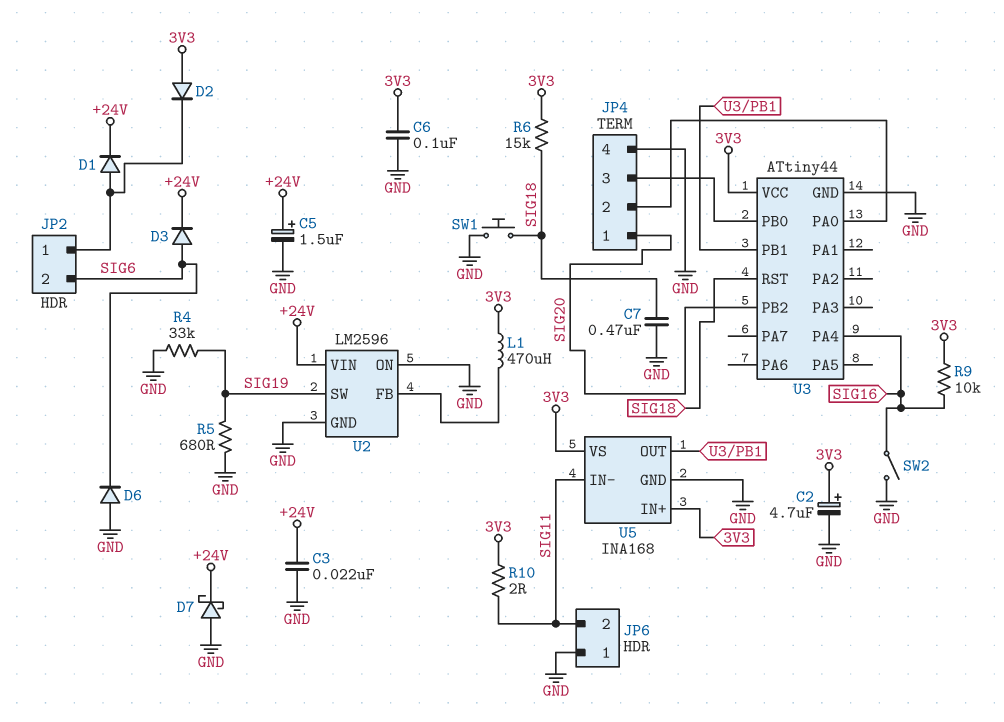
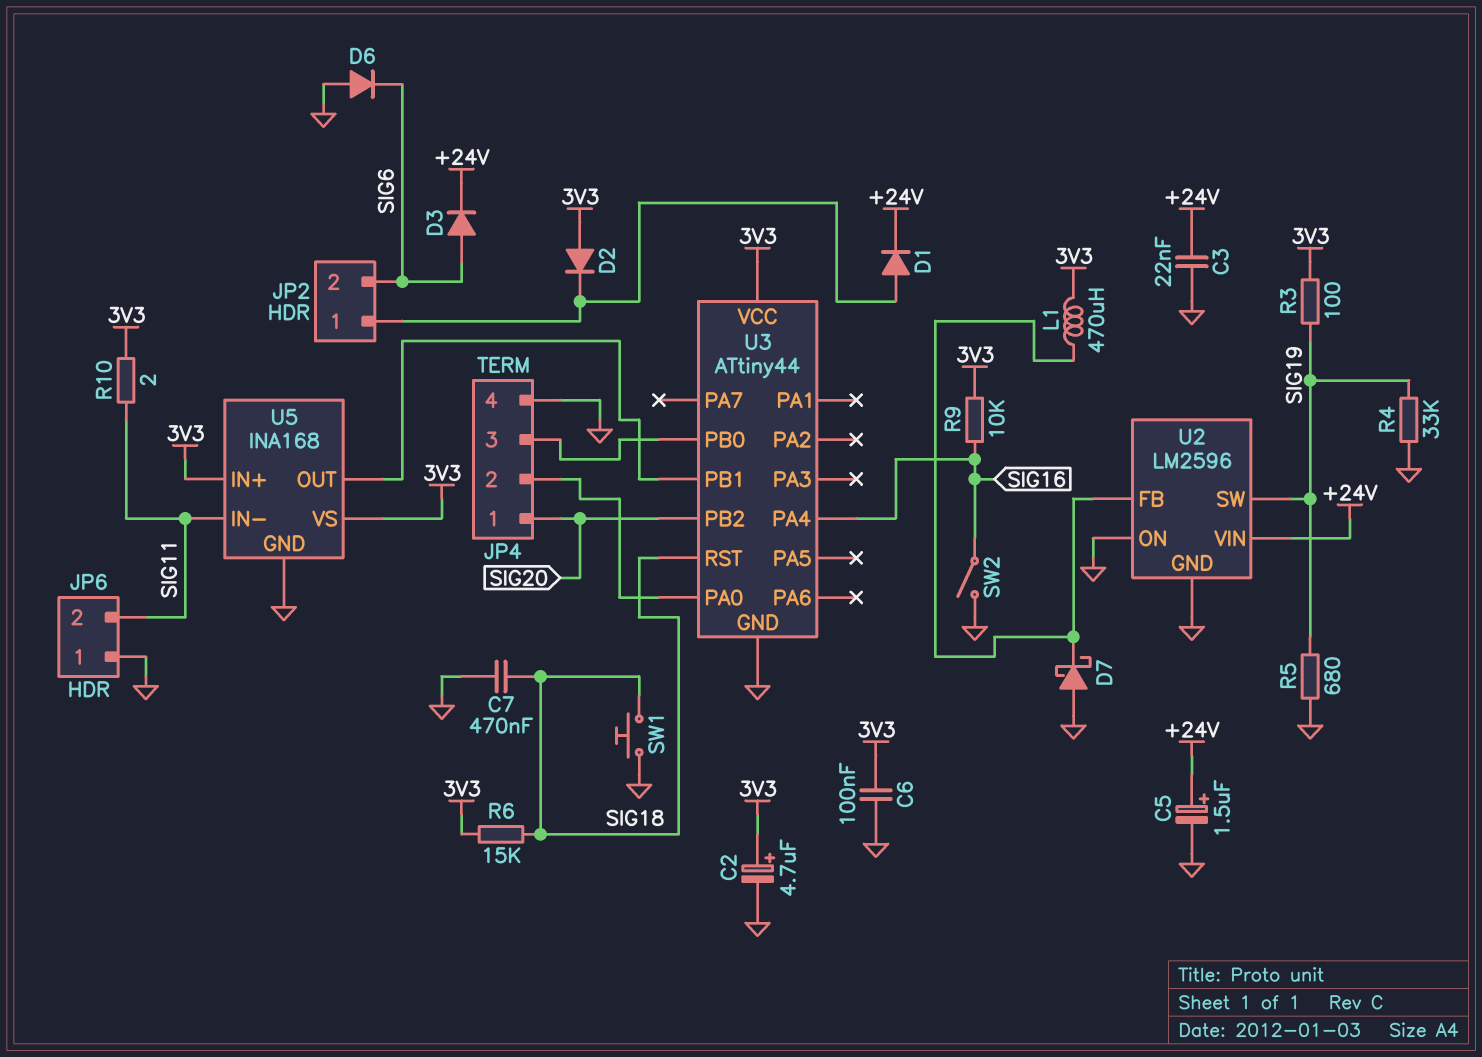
D7: schottky (A GND, K +24V) -> schottky (A GND, K U2/FB)
R3: none -> 100 (3V3, SIG19)

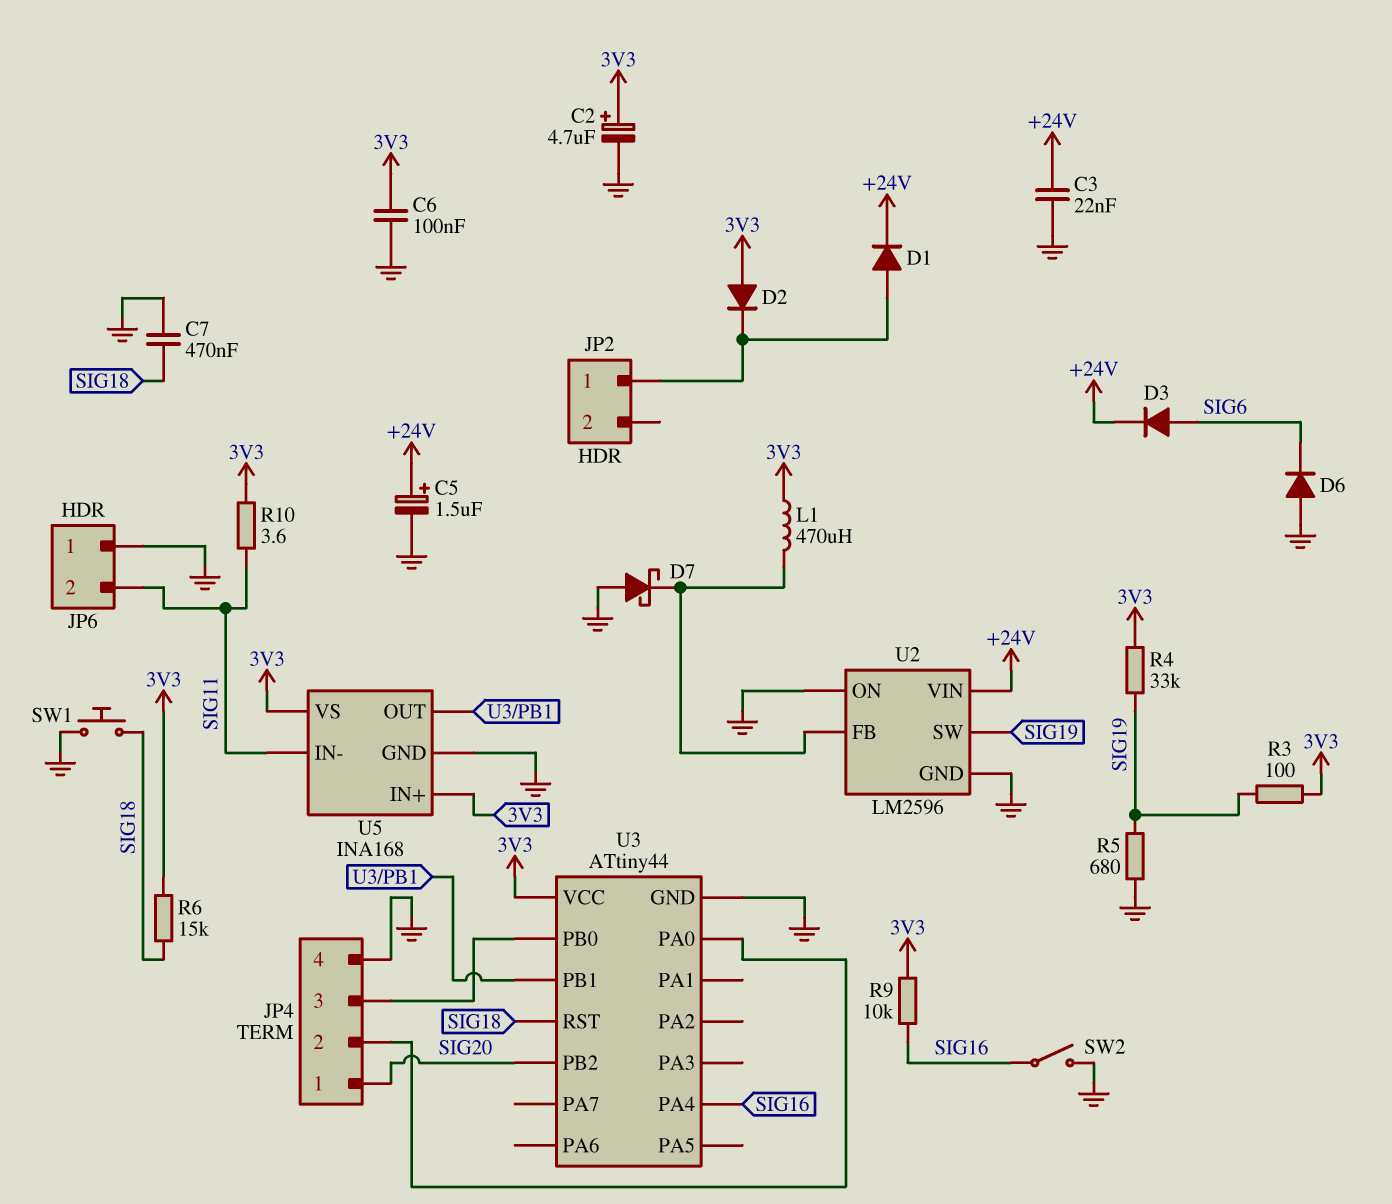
JP2 pin 2: SIG6 -> none
R4: 33k (GND, SIG19) -> 33k (3V3, SIG19)
R10: 2 (3V3, SIG11) -> 3.6 (3V3, SIG11)

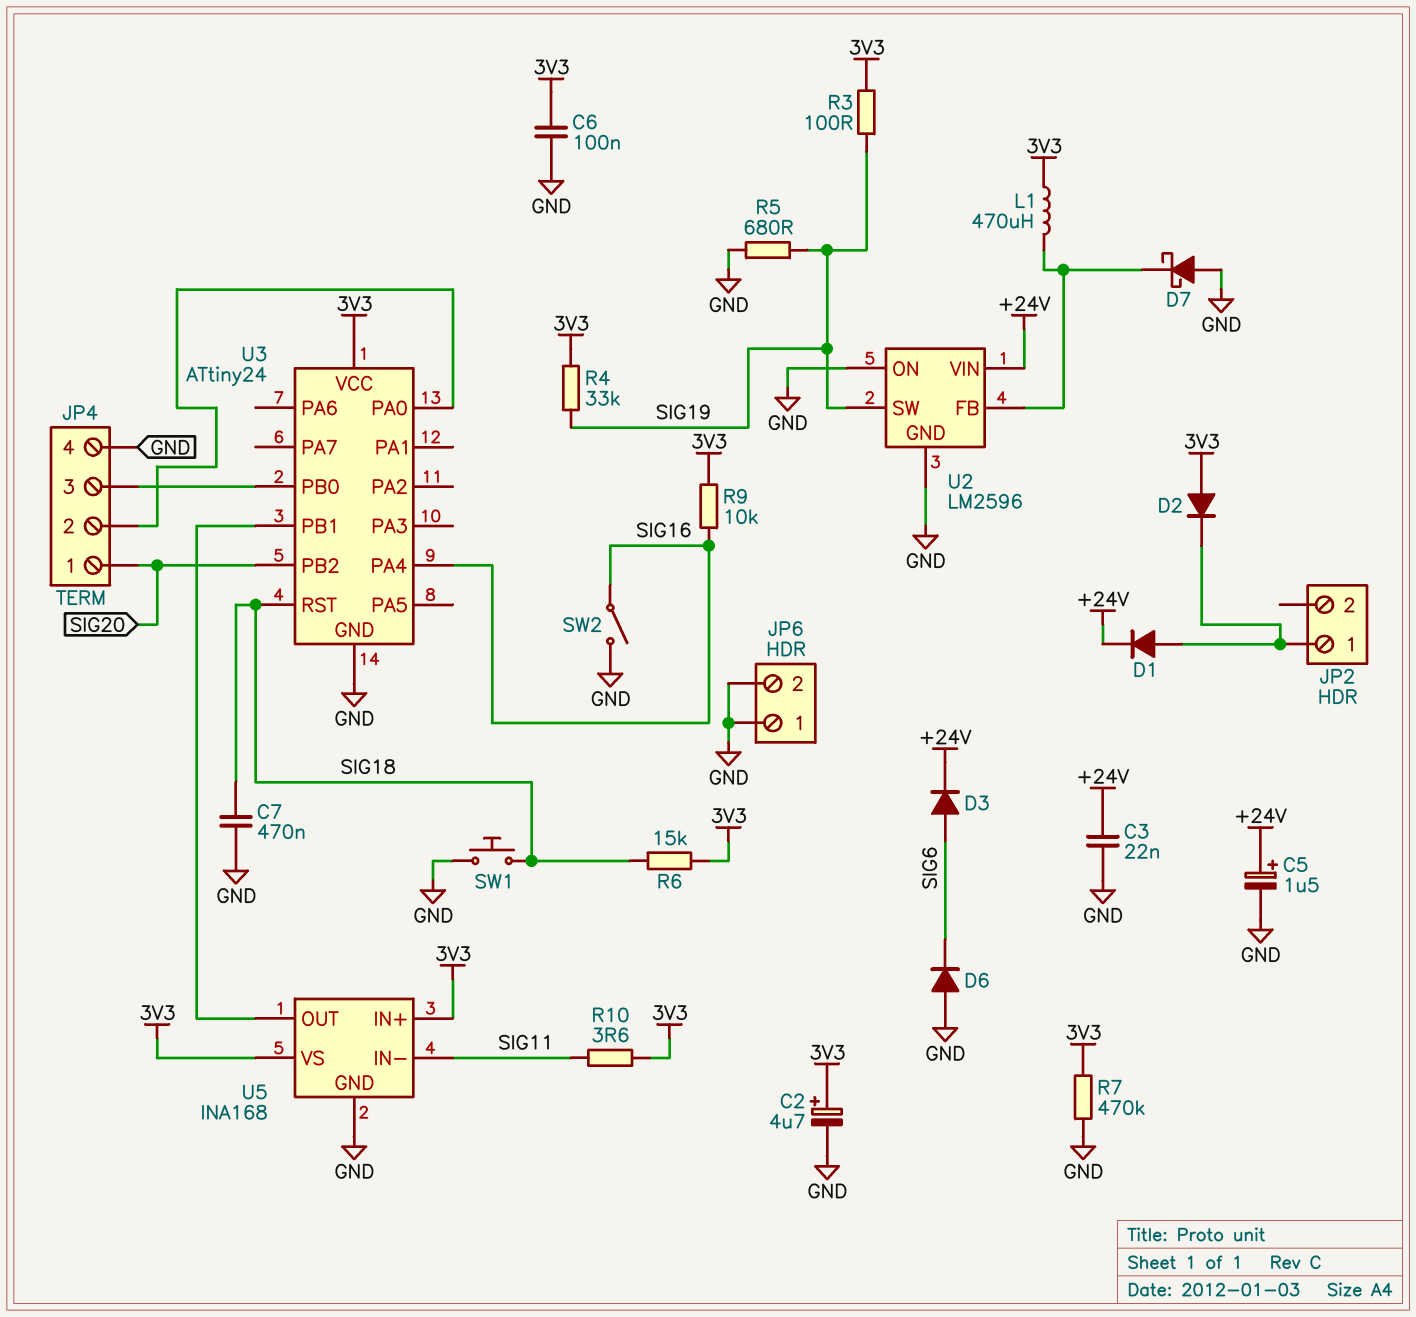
JP6 pin 2: SIG11 -> GND
R7: none -> 470k (3V3, GND)
U3: ATtiny44 -> ATtiny24

